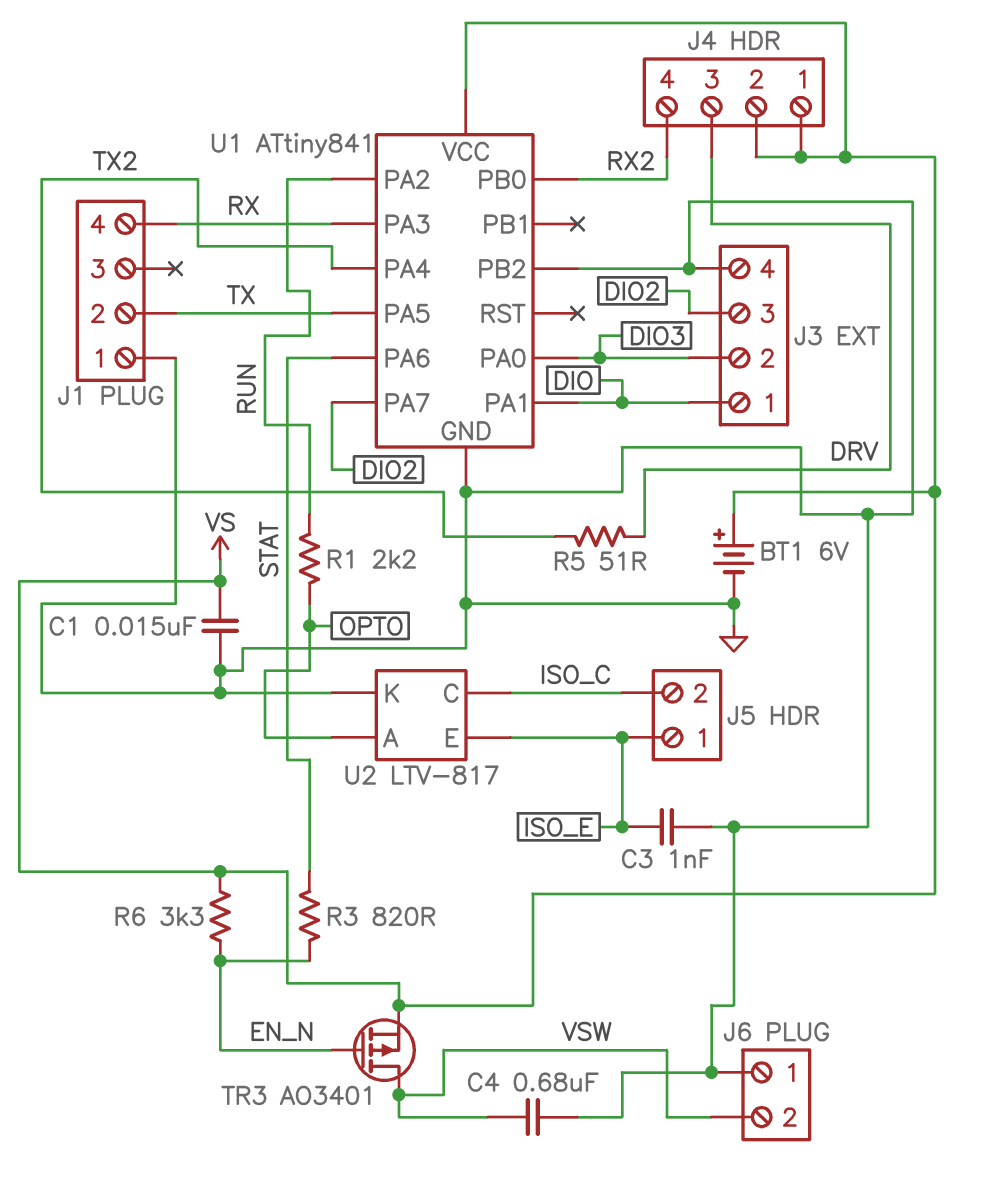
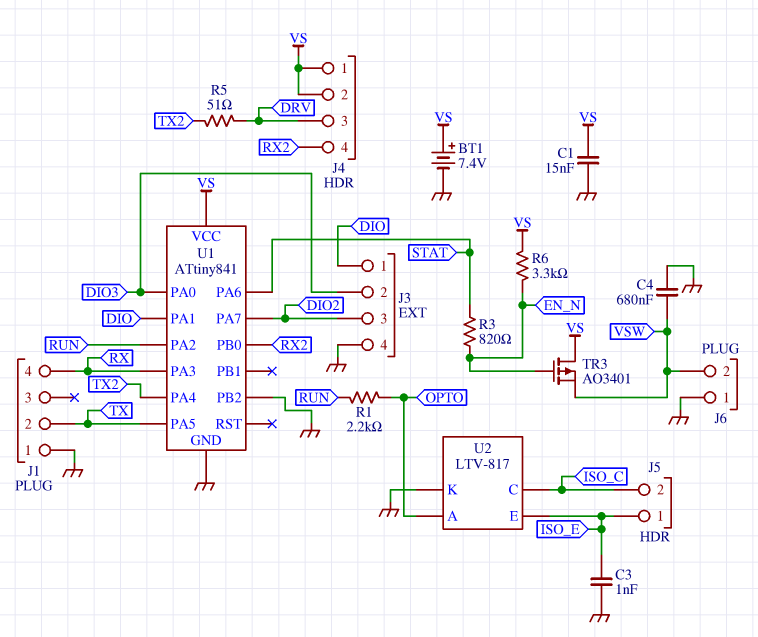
BT1: 6V (plus VS, minus GND) -> 7.4V (plus VS, minus GND)
TR3: PMOS AO3401 (G EN_N, D VSW, S VS) -> PMOS AO3401 (G EN_N, D VS, S VSW)

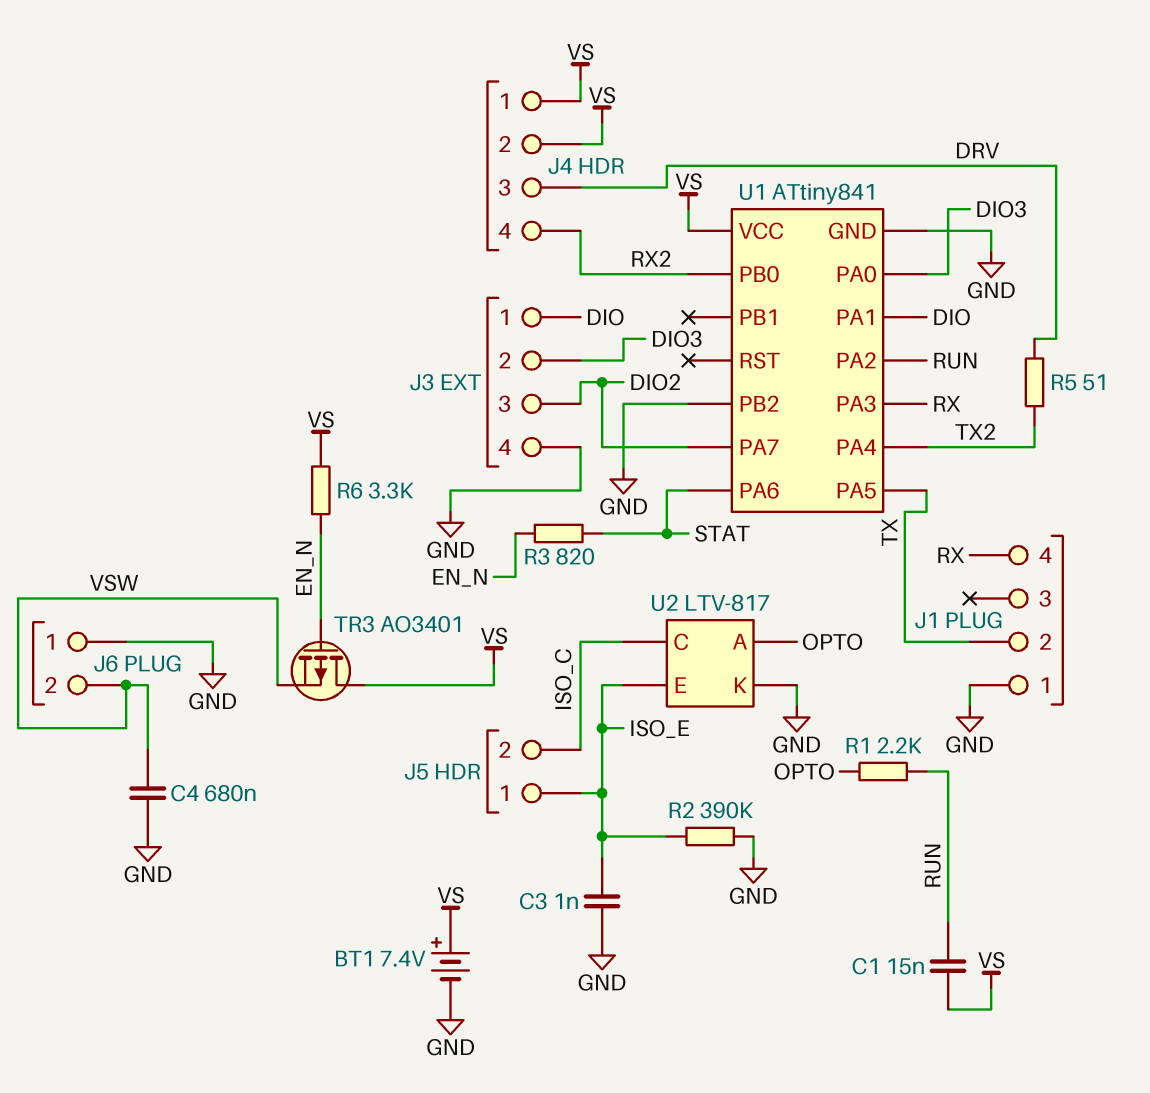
C1: 15nF (GND, VS) -> 15nF (RUN, VS)
R2: none -> 390k (GND, ISO_E)

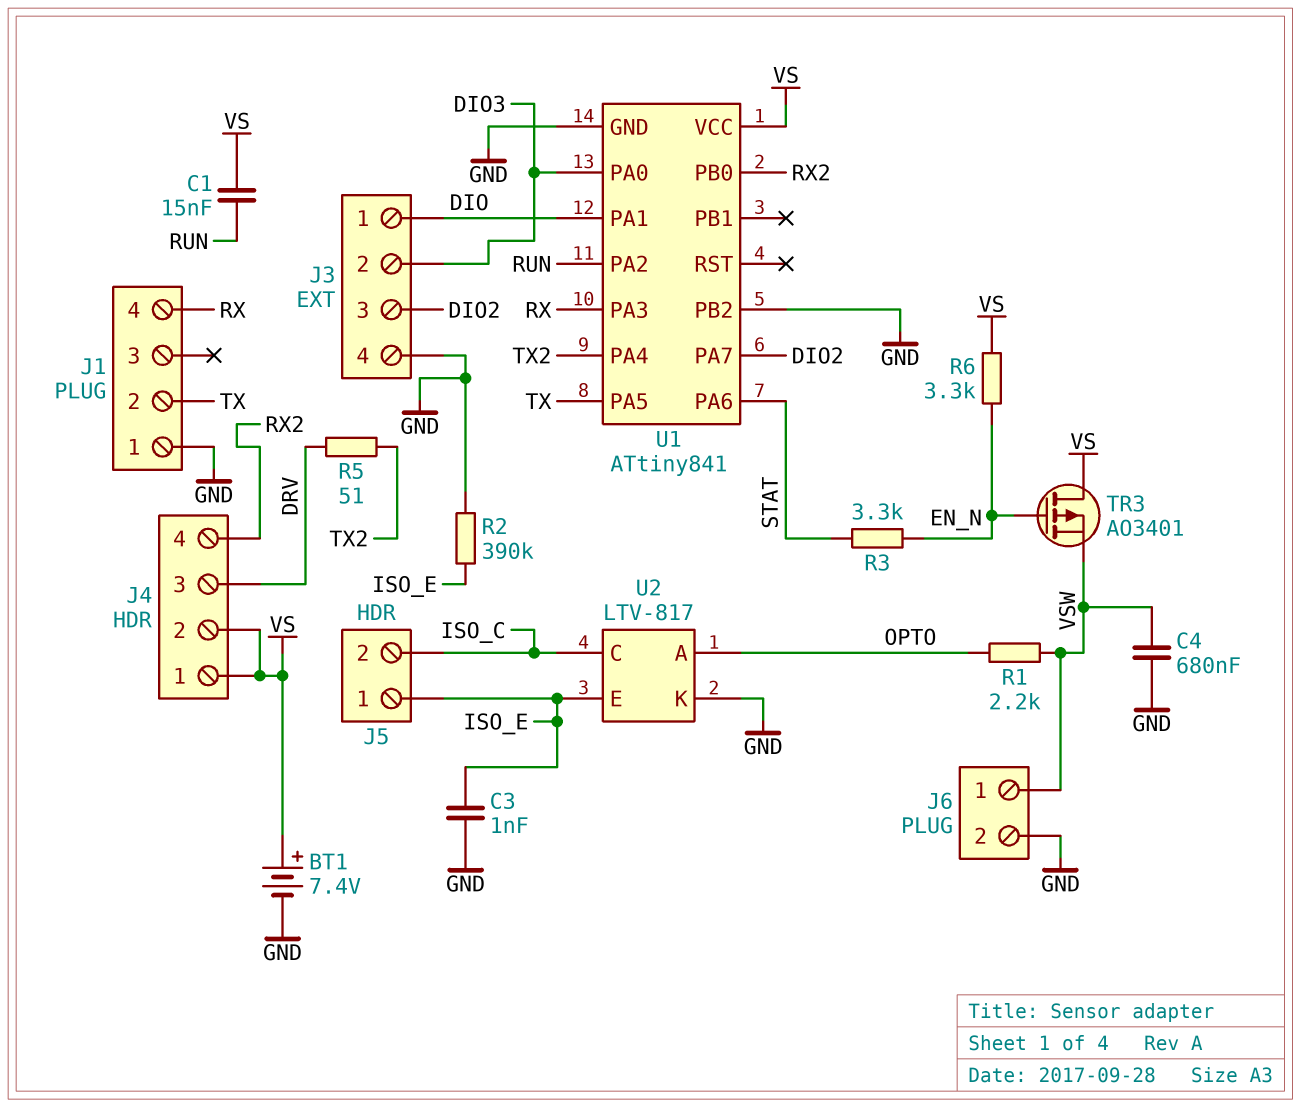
J6 pin 1: GND -> VSW
J6 pin 2: VSW -> GND
R1: 2.2k (OPTO, RUN) -> 2.2k (OPTO, VSW)
R3: 820 (EN_N, STAT) -> 3.3k (EN_N, STAT)

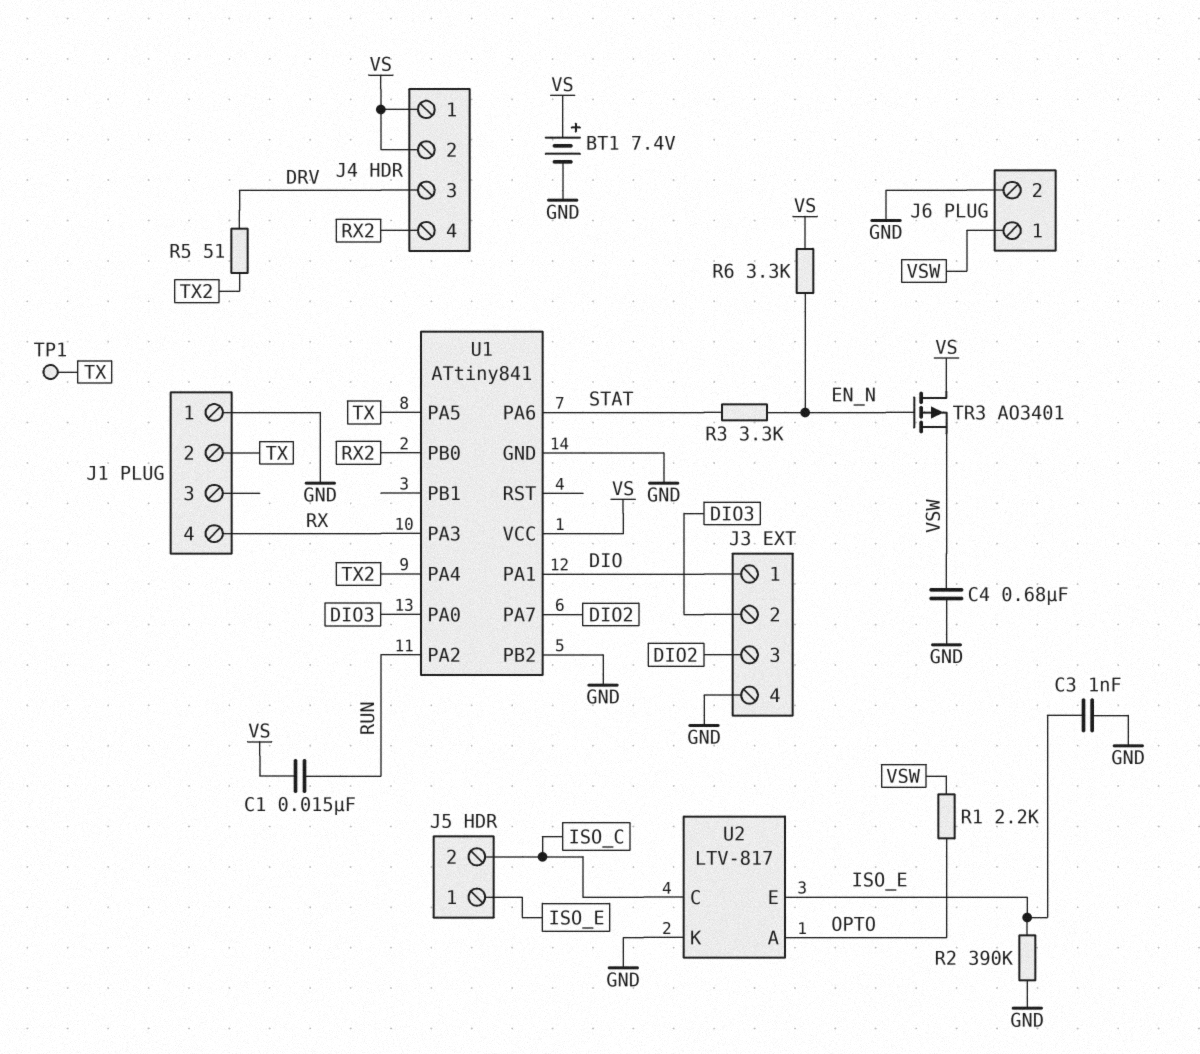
TP1: none -> test point (TX)

